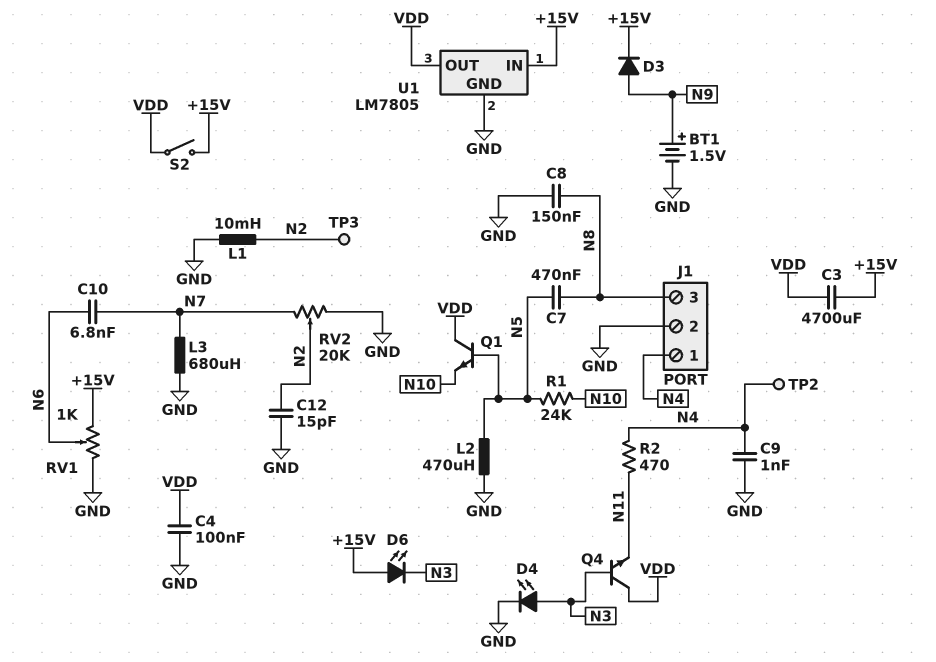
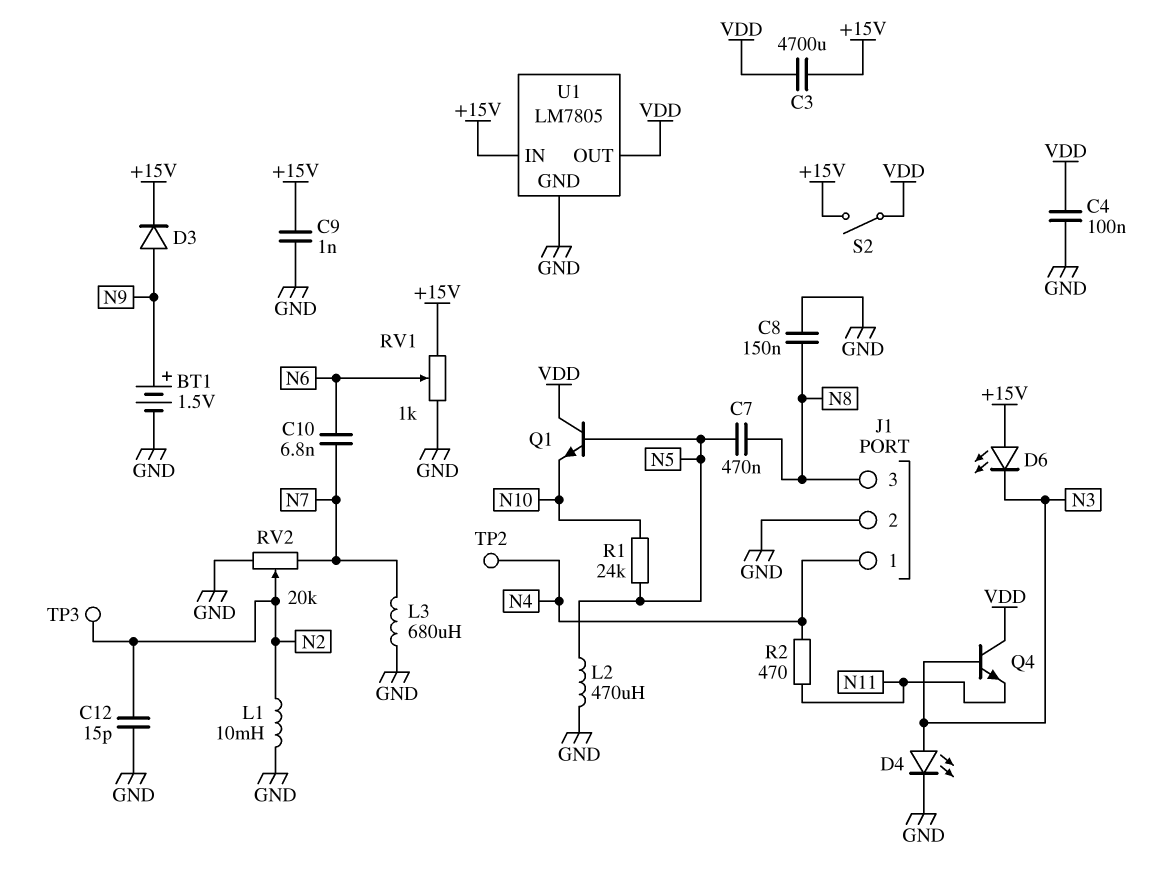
C9: 1nF (GND, N4) -> 1nF (+15V, GND)

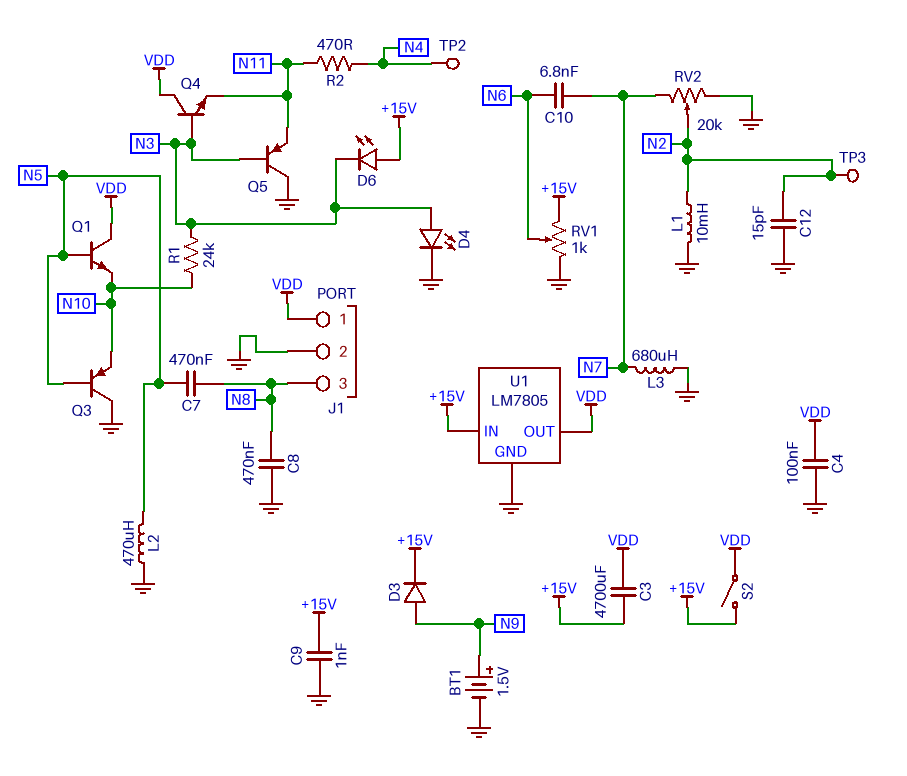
C8: 150nF (GND, N8) -> 470nF (GND, N8)
J1 pin 1: N4 -> VDD
Q3: none -> PNP (B N5, C GND, E N10)
Q5: none -> PNP (B N3, C GND, E N11)
R1: 24k (N5, N10) -> 24k (N3, N10)

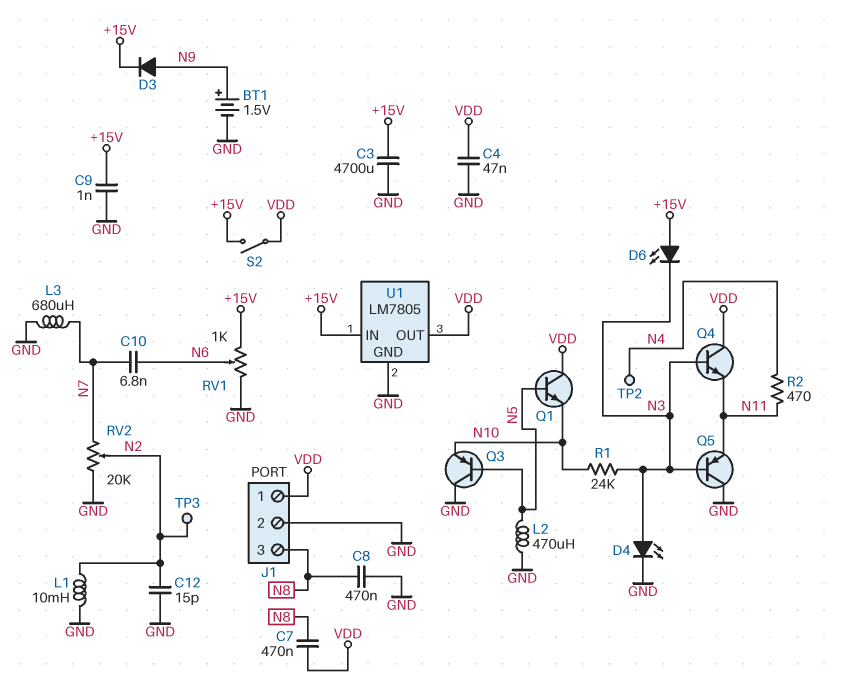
C3: 4700uF (+15V, VDD) -> 4700uF (+15V, GND)
C4: 100nF (GND, VDD) -> 47nF (GND, VDD)
C7: 470nF (N5, N8) -> 470nF (N8, VDD)

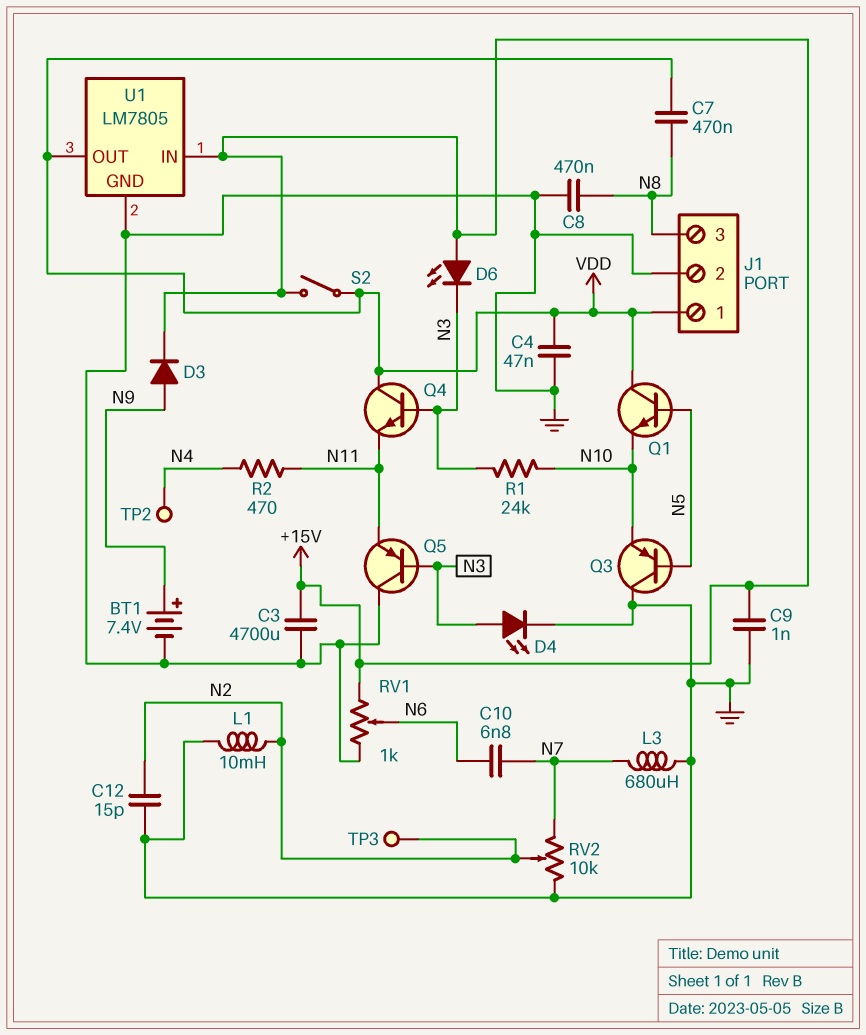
BT1: 1.5V (plus N9, minus GND) -> 7.4V (plus N9, minus GND)
L2: 470uH (GND, N5) -> none
RV2: 20k (GND, N7, wiper N2) -> 10k (GND, N7, wiper N2)

